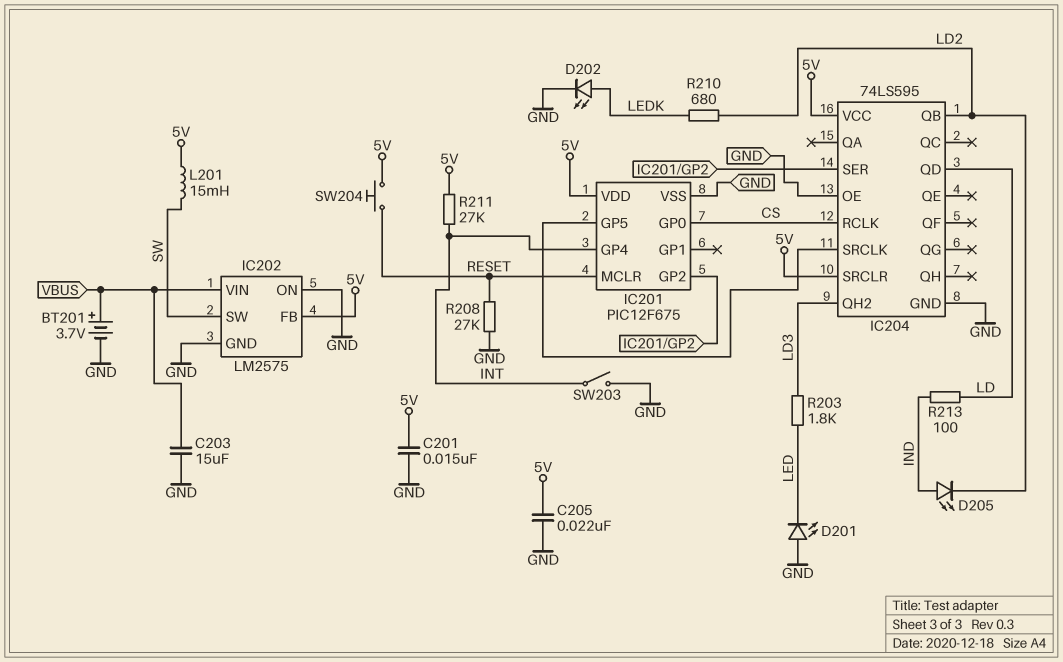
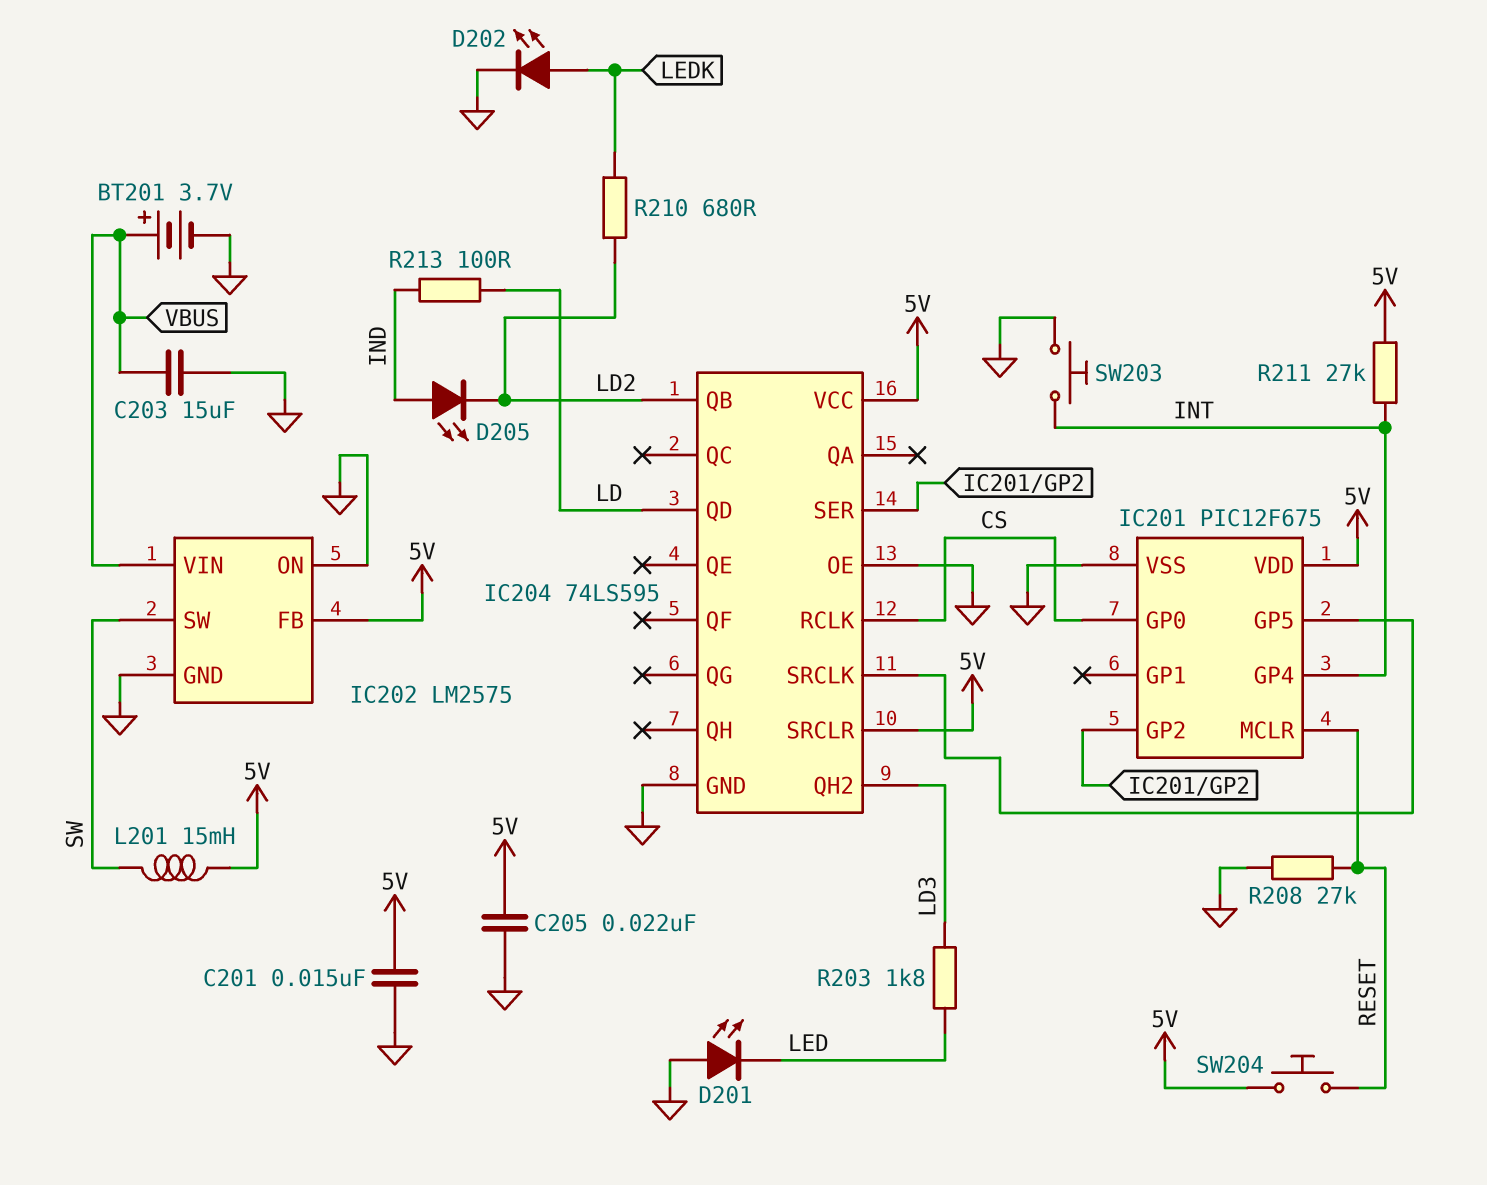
SW203: switch (GND, INT) -> button (GND, INT)

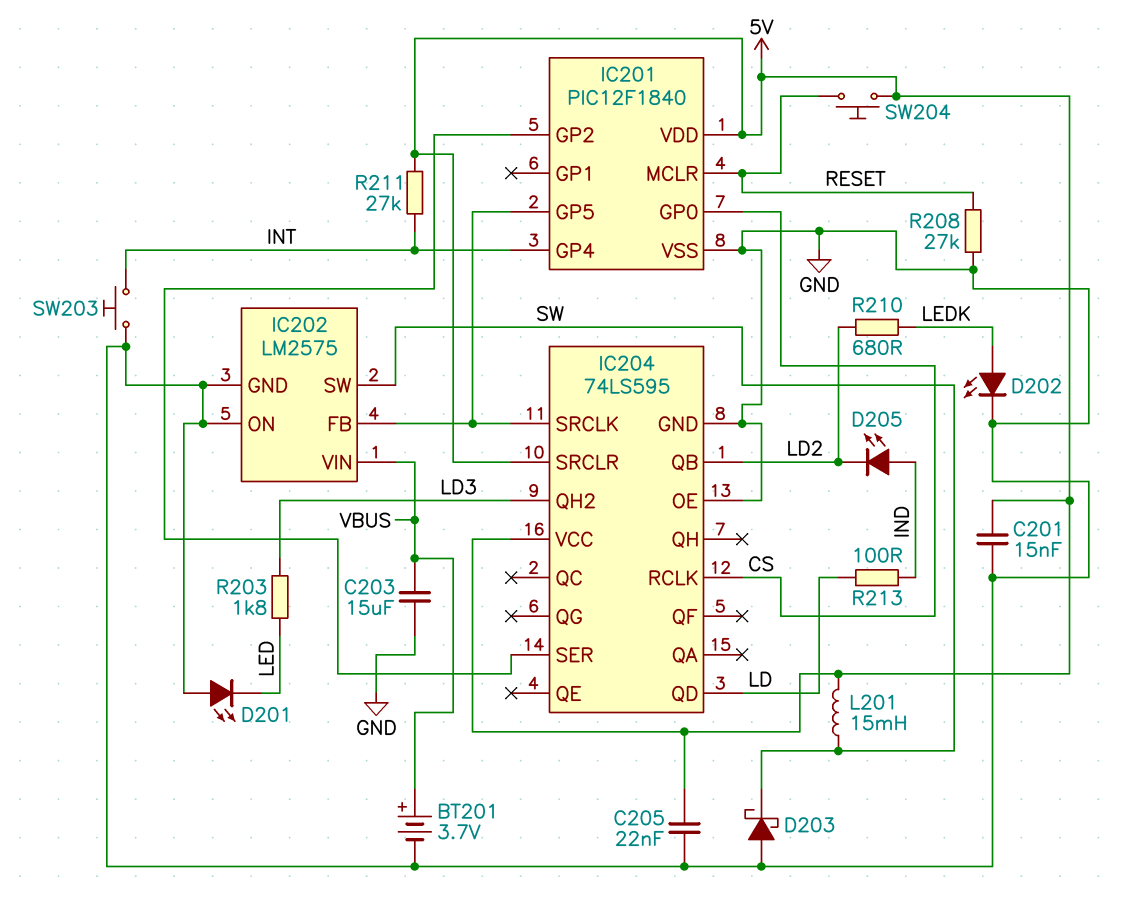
D203: none -> schottky (A GND, K SW)
IC201: PIC12F675 -> PIC12F1840
IC202 pin FB: 5V -> IC201/GP5

